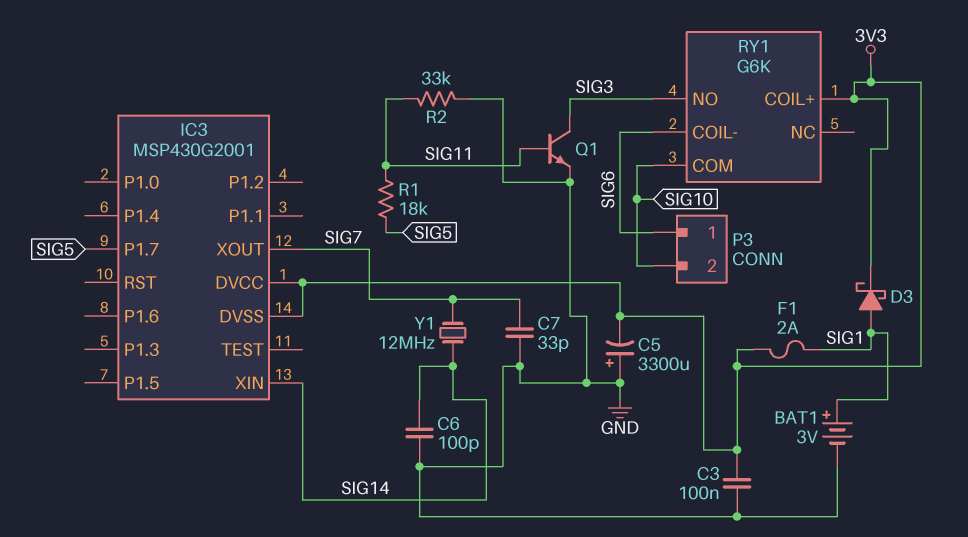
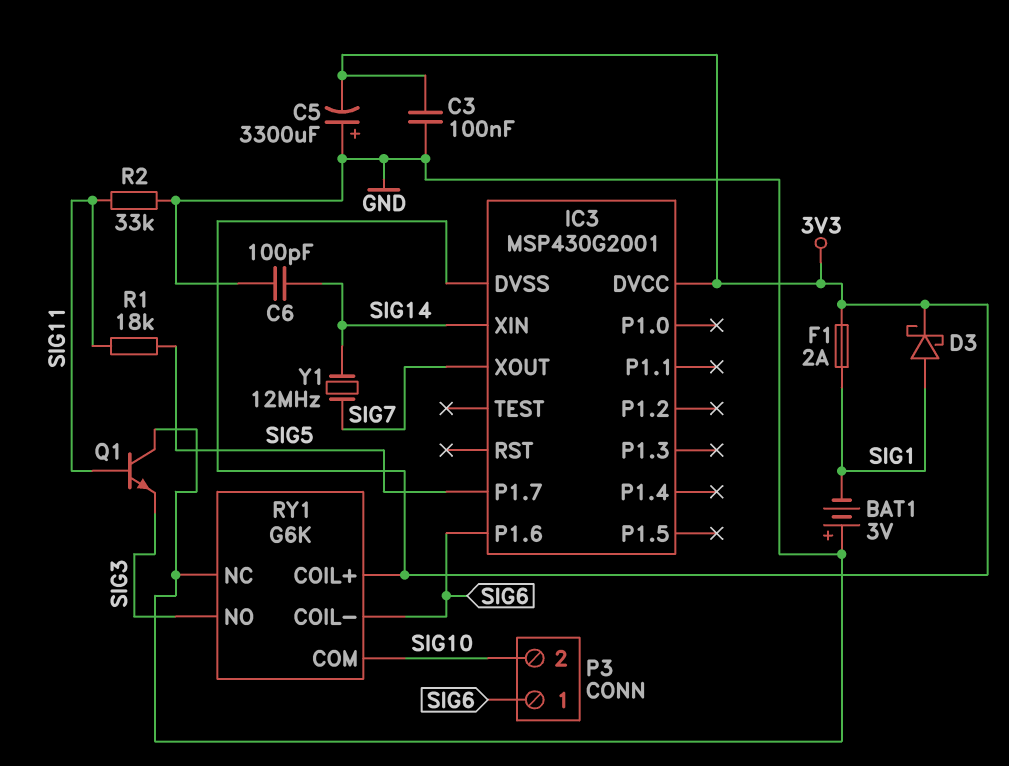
BAT1: 3V (plus SIG1, minus GND) -> 3V (plus GND, minus SIG1)
C7: 33pF (GND, SIG7) -> none
IC3 pin P1.6: none -> SIG6
Q1: NPN (B SIG11, C SIG3, E GND) -> NPN (B SIG11, C GND, E SIG3)
RY1 pin NC: none -> GND

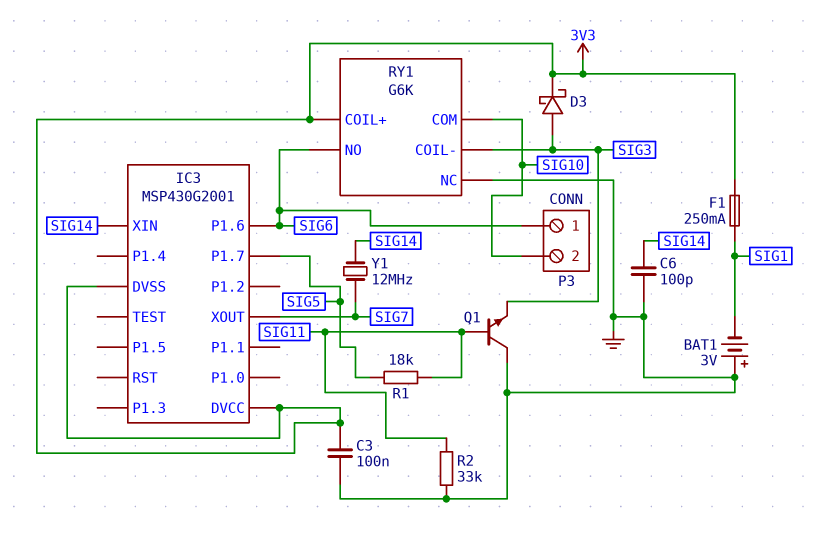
C5: 3300uF (plus GND, minus 3V3) -> none
D3: schottky (A SIG1, K 3V3) -> schottky (A SIG3, K 3V3)
F1: 2A (3V3, SIG1) -> 250mA (3V3, SIG1)
RY1 pin COIL-: SIG6 -> SIG3
RY1 pin NO: SIG3 -> SIG6

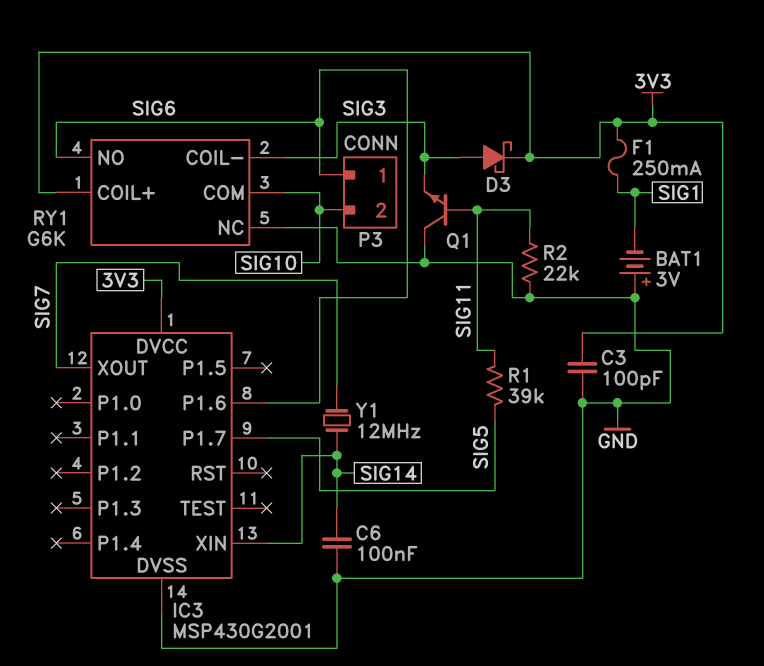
C3: 100nF (3V3, GND) -> 100pF (3V3, GND)
C6: 100pF (GND, SIG14) -> 100nF (GND, SIG14)
IC3 pin DVSS: 3V3 -> GND
R1: 18k (SIG5, SIG11) -> 39k (SIG5, SIG11)
R2: 33k (GND, SIG11) -> 22k (GND, SIG11)

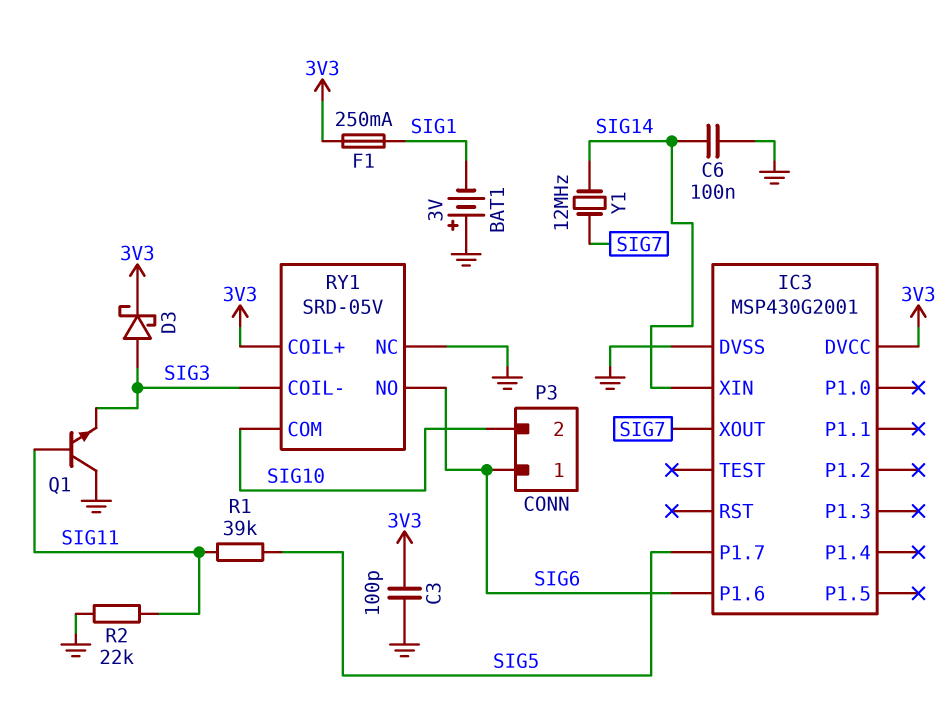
RY1: G6K -> SRD-05V

